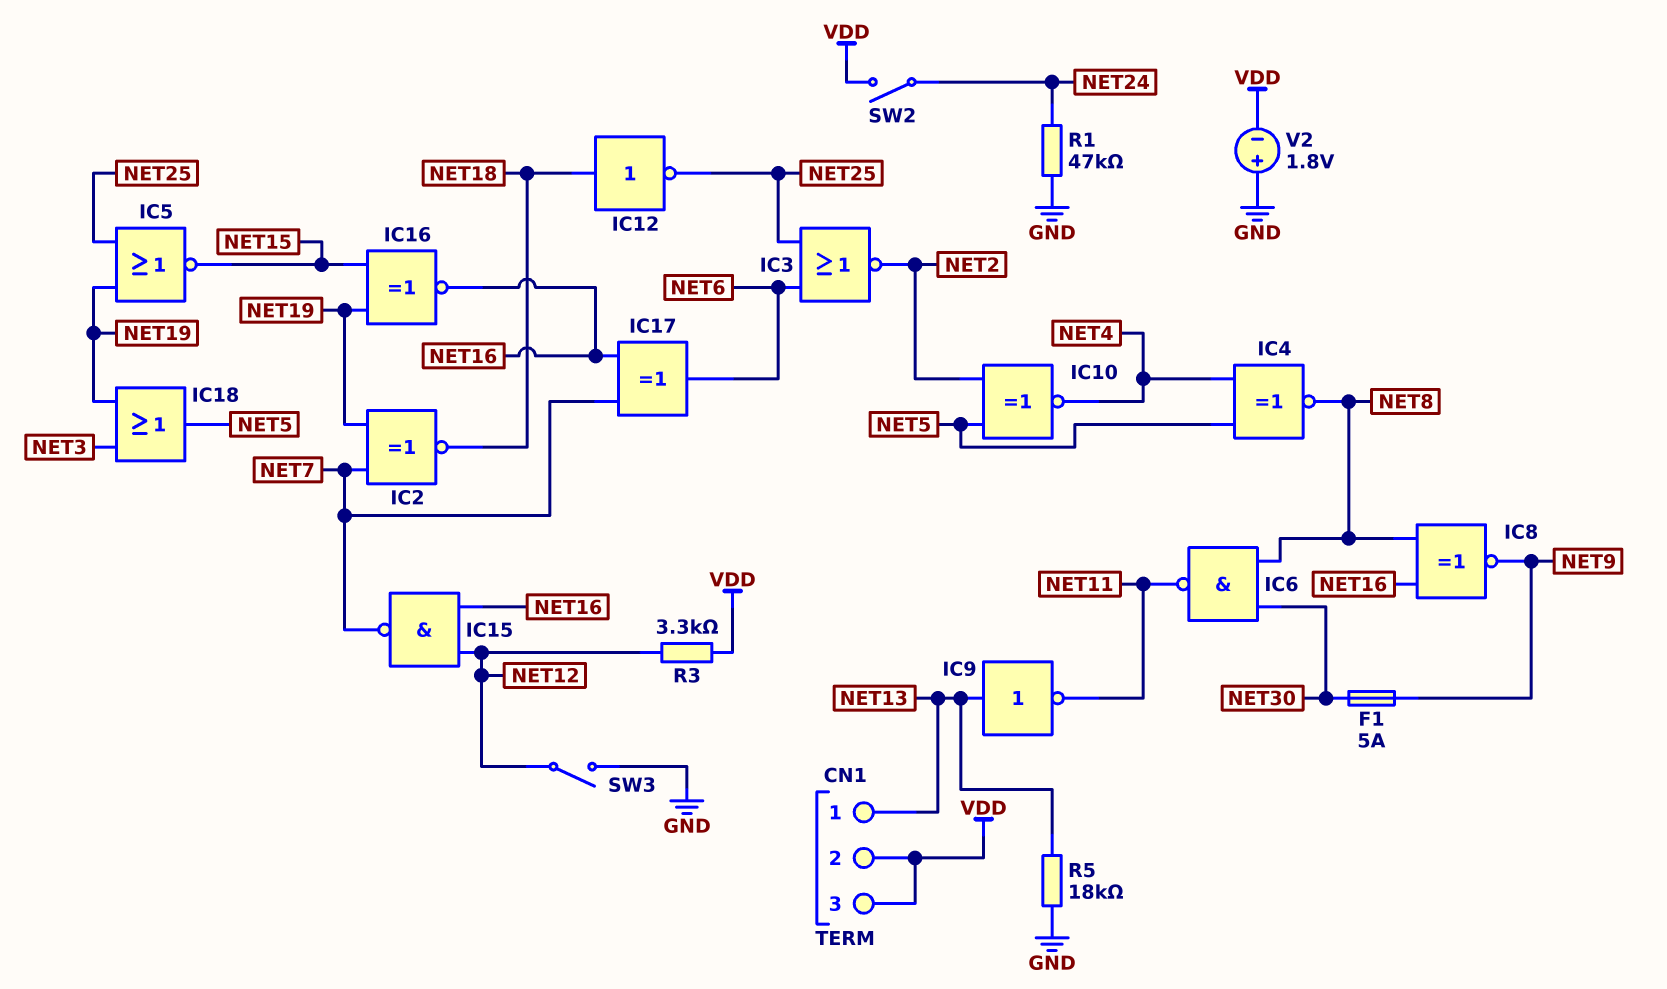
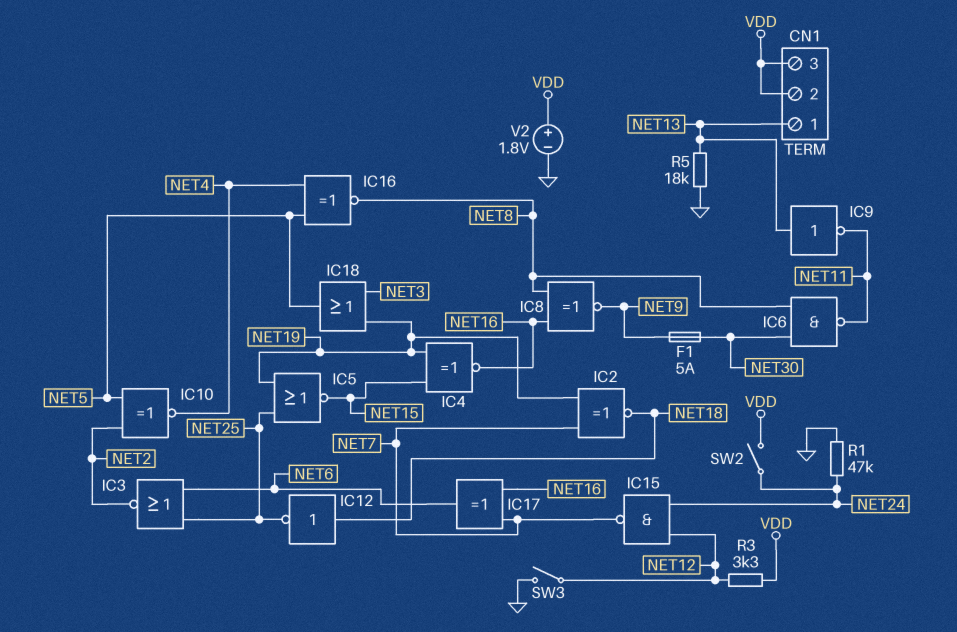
IC4: XNOR (in NET4, in NET5, out NET8) -> XNOR (in NET15, in NET19, out NET16)
IC15: NAND (in NET12, in NET16, out NET7) -> NAND (in NET12, in NET24, out NET7)
IC16: XNOR (in NET15, in NET19, out NET16) -> XNOR (in NET4, in NET5, out NET8)
V2: 1.8V (plus GND, minus VDD) -> 1.8V (plus VDD, minus GND)

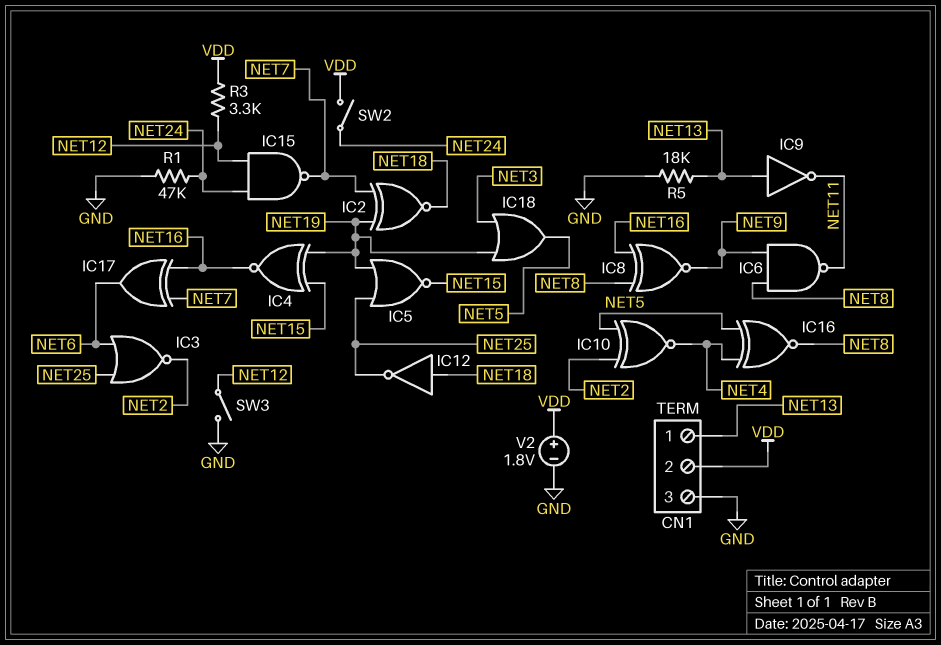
CN1 pin 3: VDD -> GND
F1: 5A (NET9, NET30) -> none
IC6: NAND (in NET8, in NET30, out NET11) -> NAND (in NET8, in NET9, out NET11)

